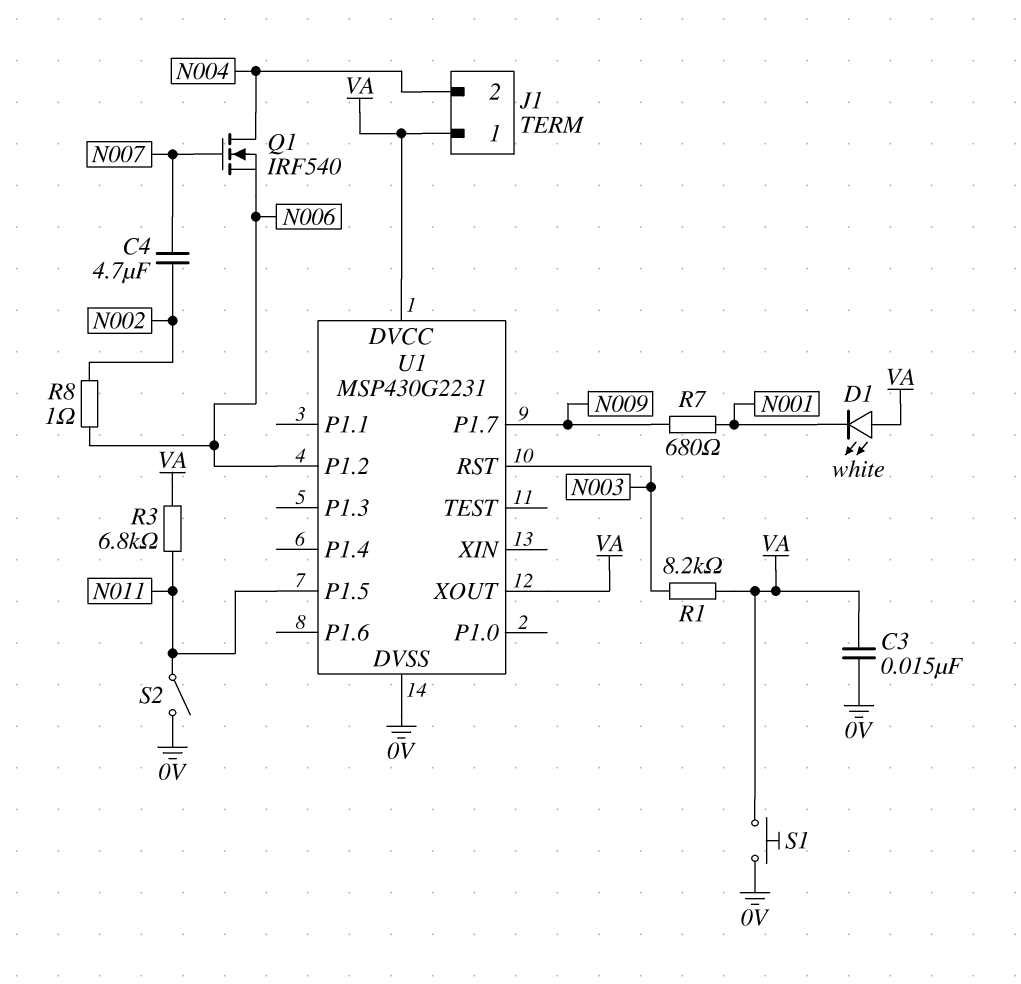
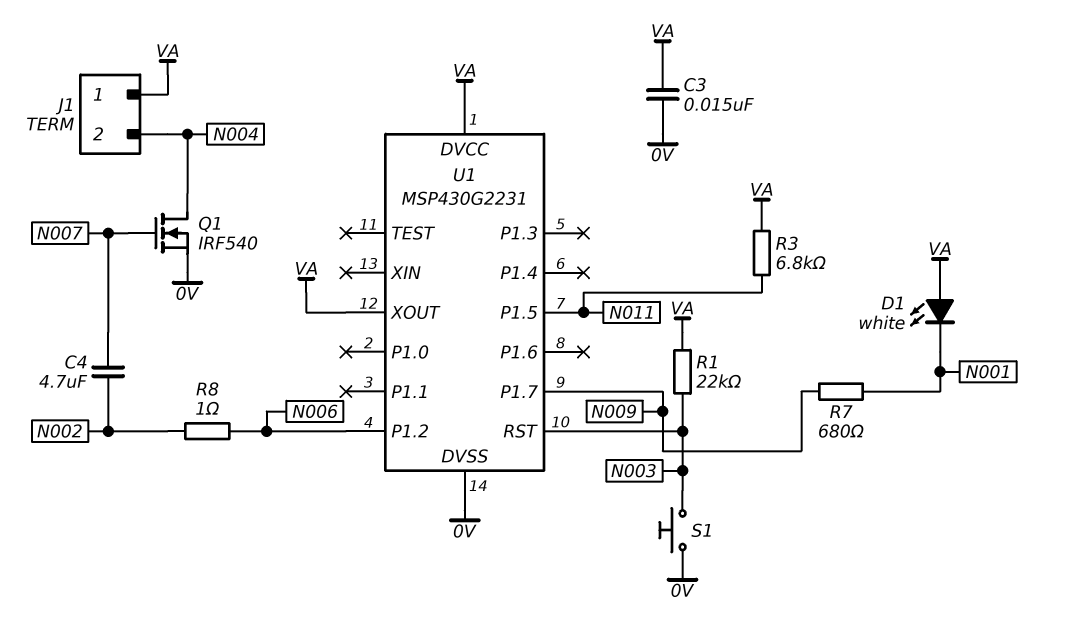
Q1: NMOS IRF540 (G N007, D N004, S N006) -> NMOS IRF540 (G N007, D N004, S 0V)
R1: 8.2k (N003, VA) -> 22k (N003, VA)
S1: button (0V, VA) -> button (0V, N003)
S2: switch (0V, N011) -> none

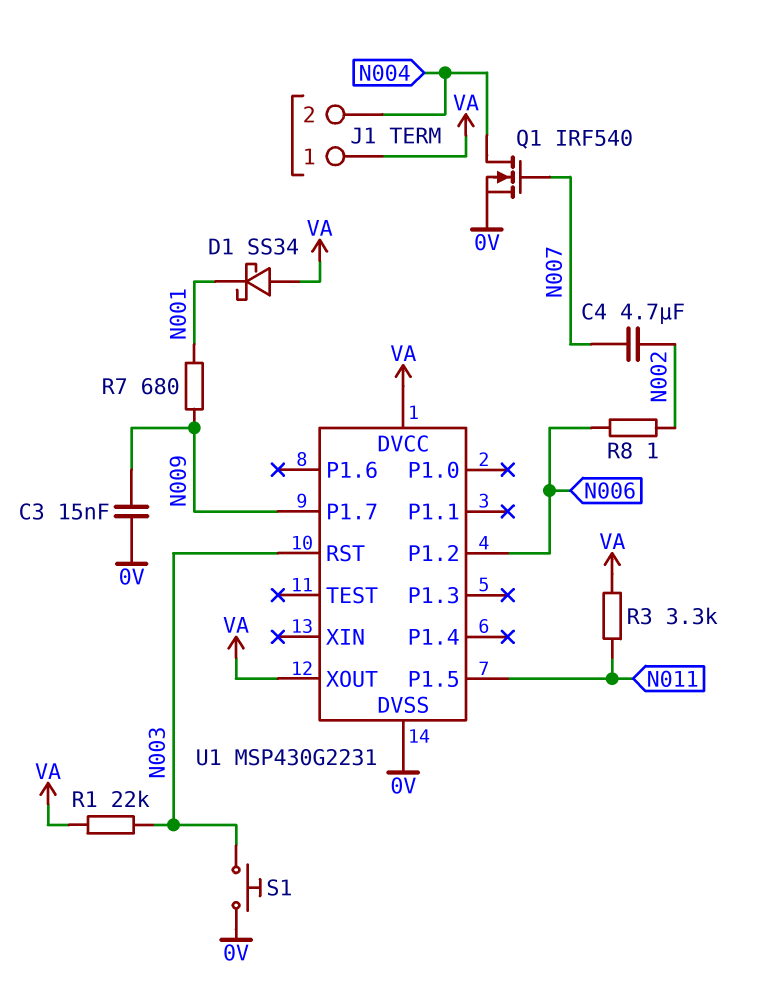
C3: 15nF (0V, VA) -> 15nF (0V, N009)
D1: LED white (A VA, K N001) -> schottky SS34 (A VA, K N001)
R3: 6.8k (N011, VA) -> 3.3k (N011, VA)

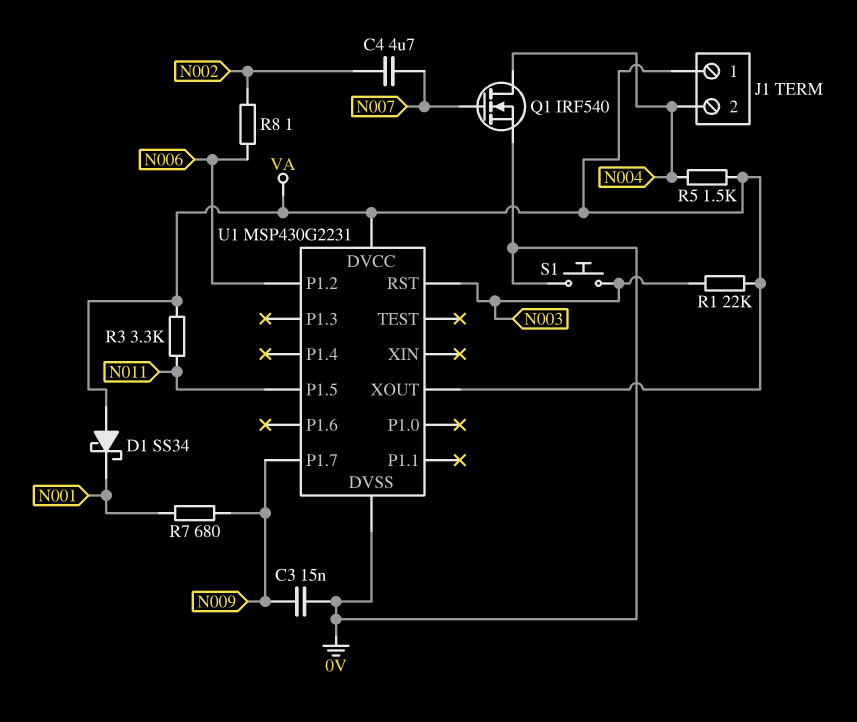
R5: none -> 1.5k (N004, VA)

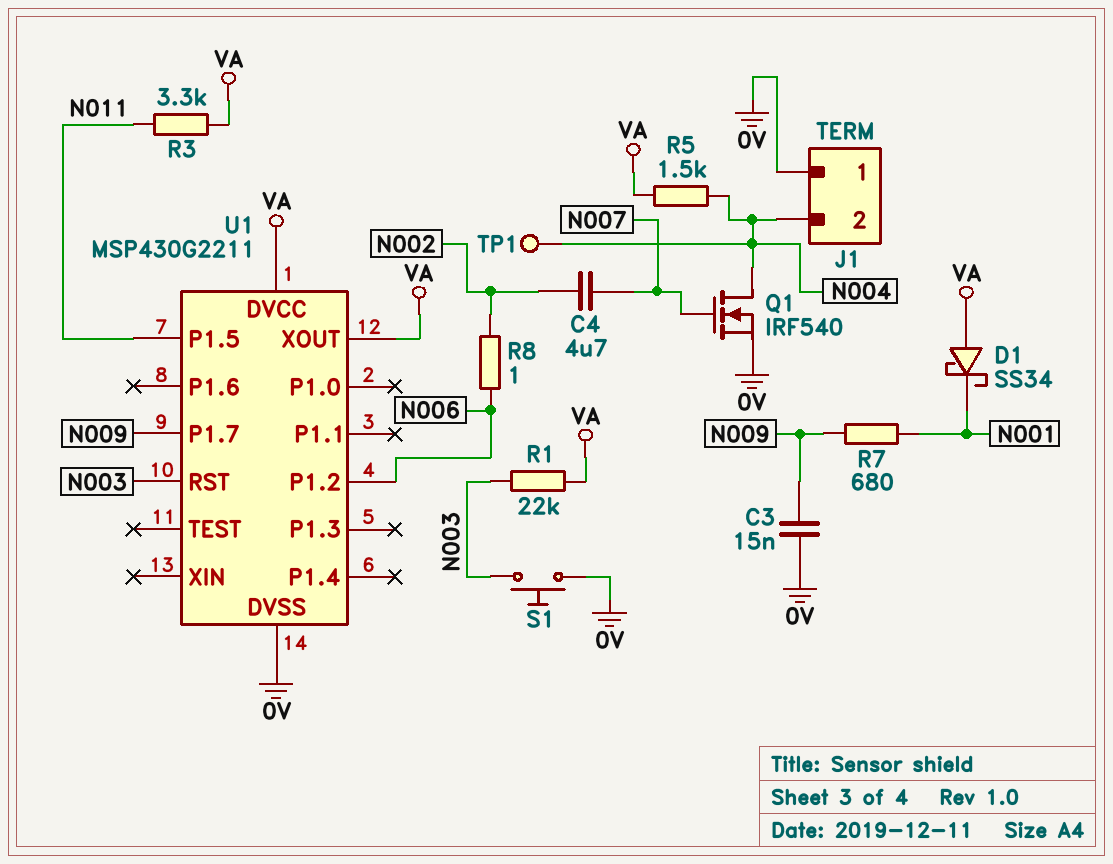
J1 pin 1: VA -> 0V
TP1: none -> test point (N004)
U1: MSP430G2231 -> MSP430G2211

